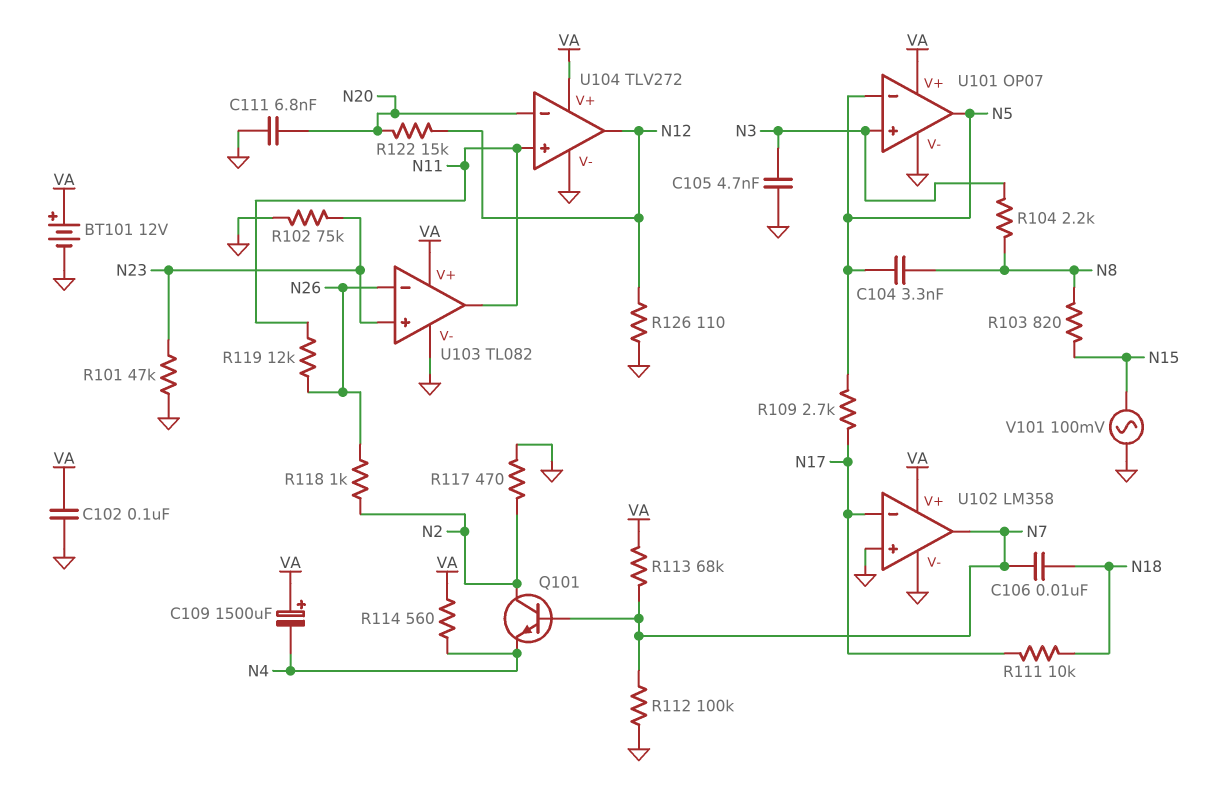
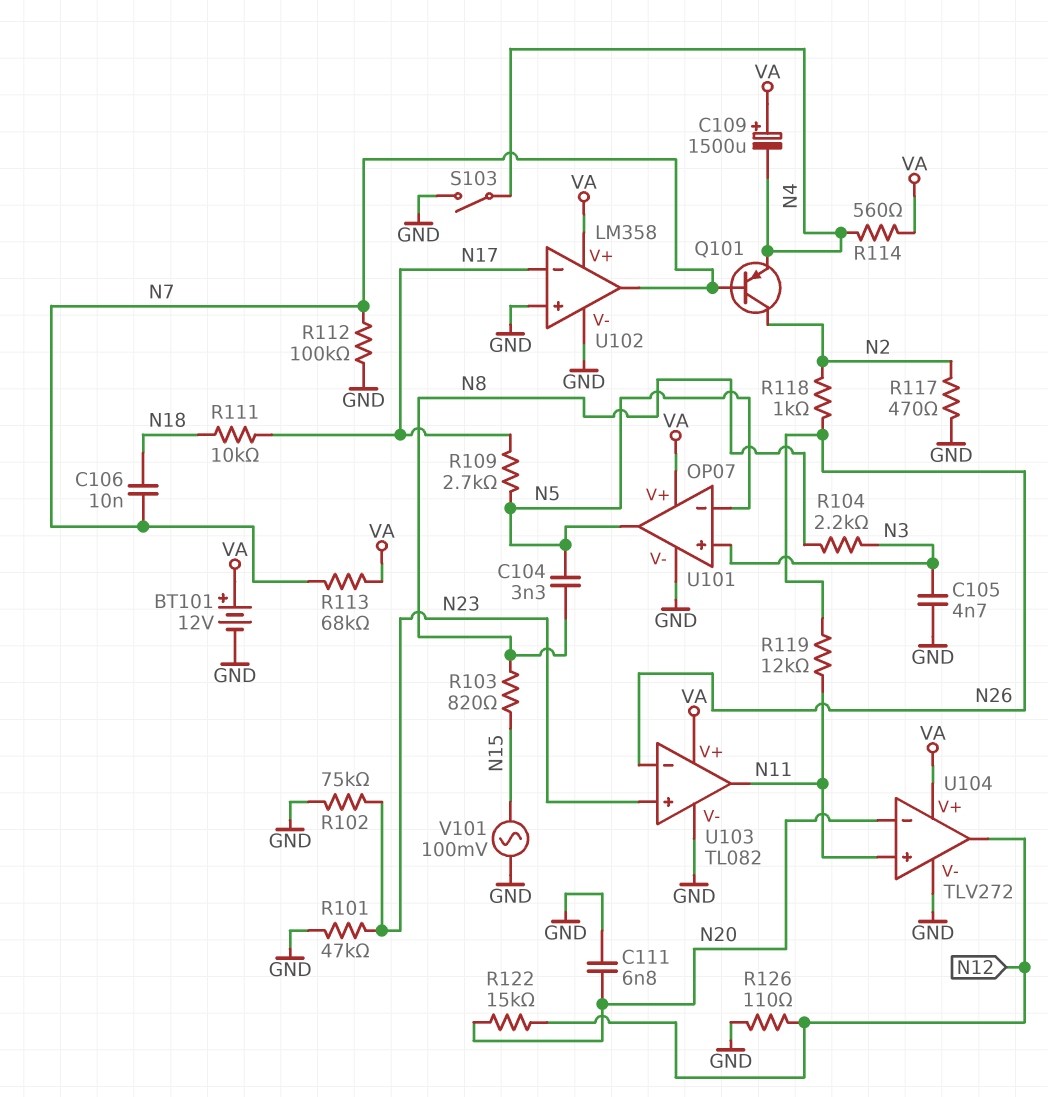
C102: 100nF (GND, VA) -> none
Q101: NPN (B N7, C N2, E N4) -> PNP (B N7, C N2, E N4)
S103: none -> switch (GND, N4)

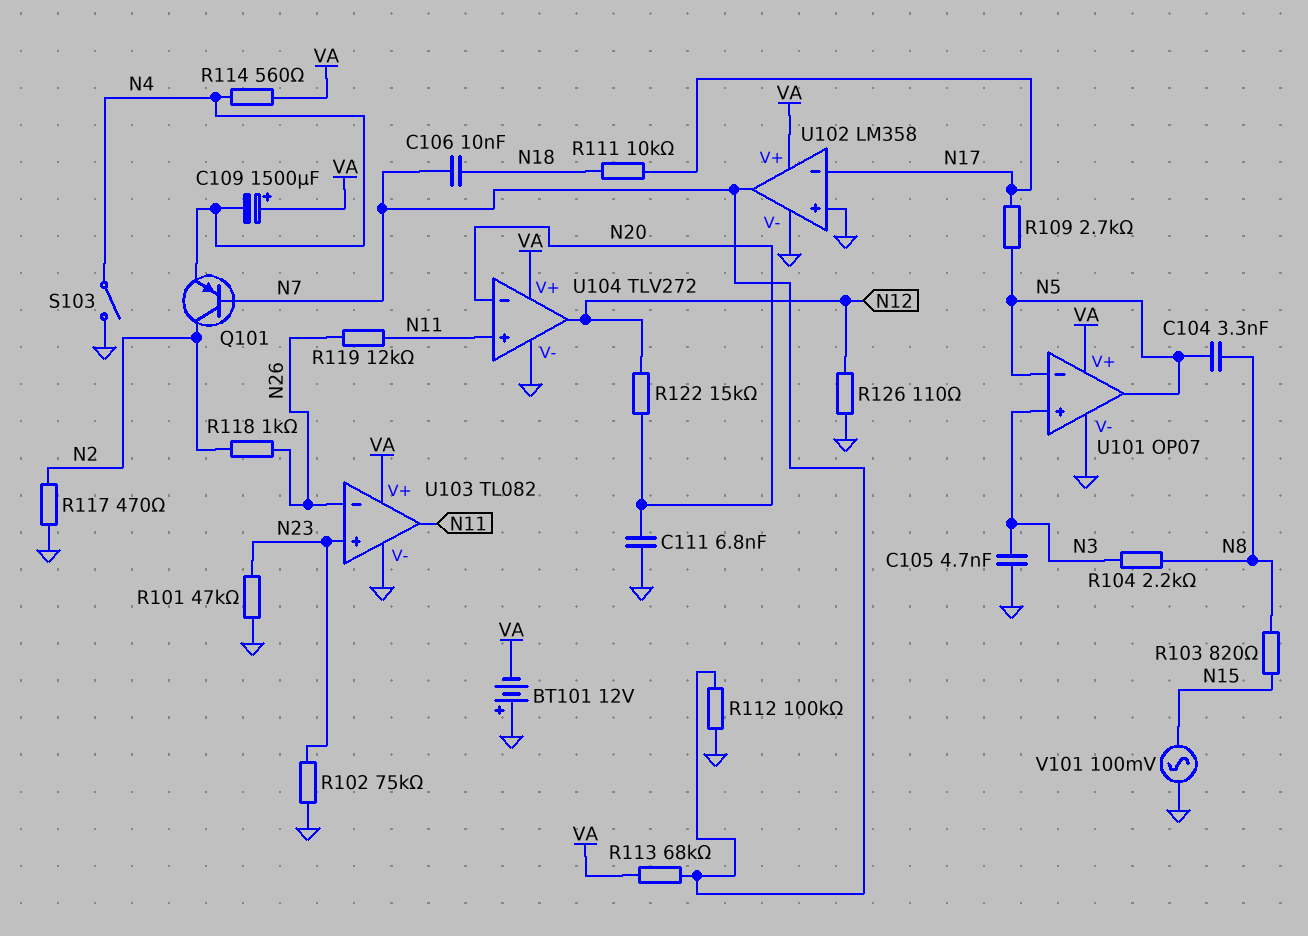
BT101: 12V (plus VA, minus GND) -> 12V (plus GND, minus VA)

